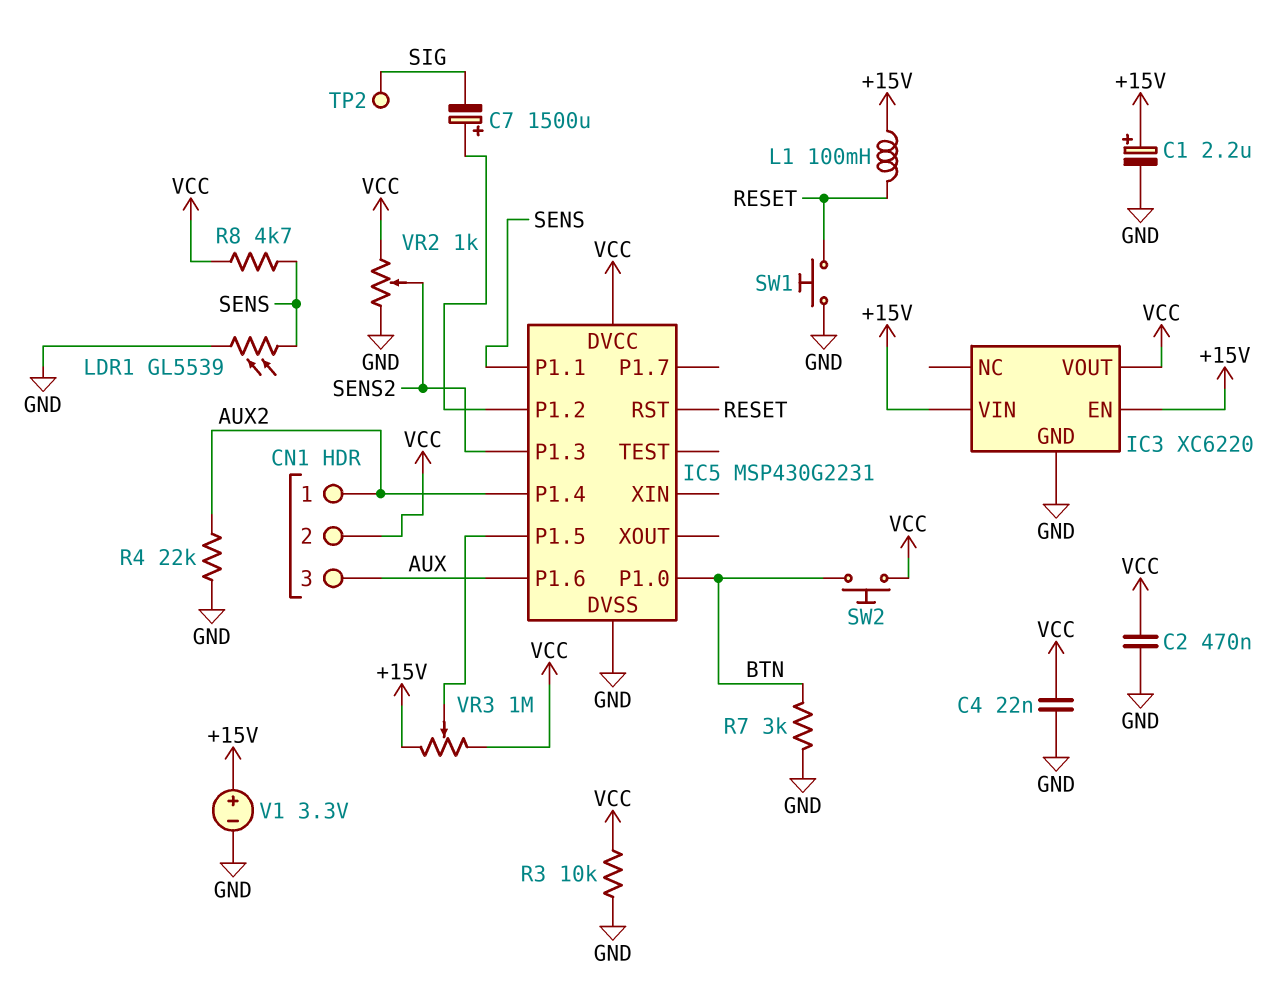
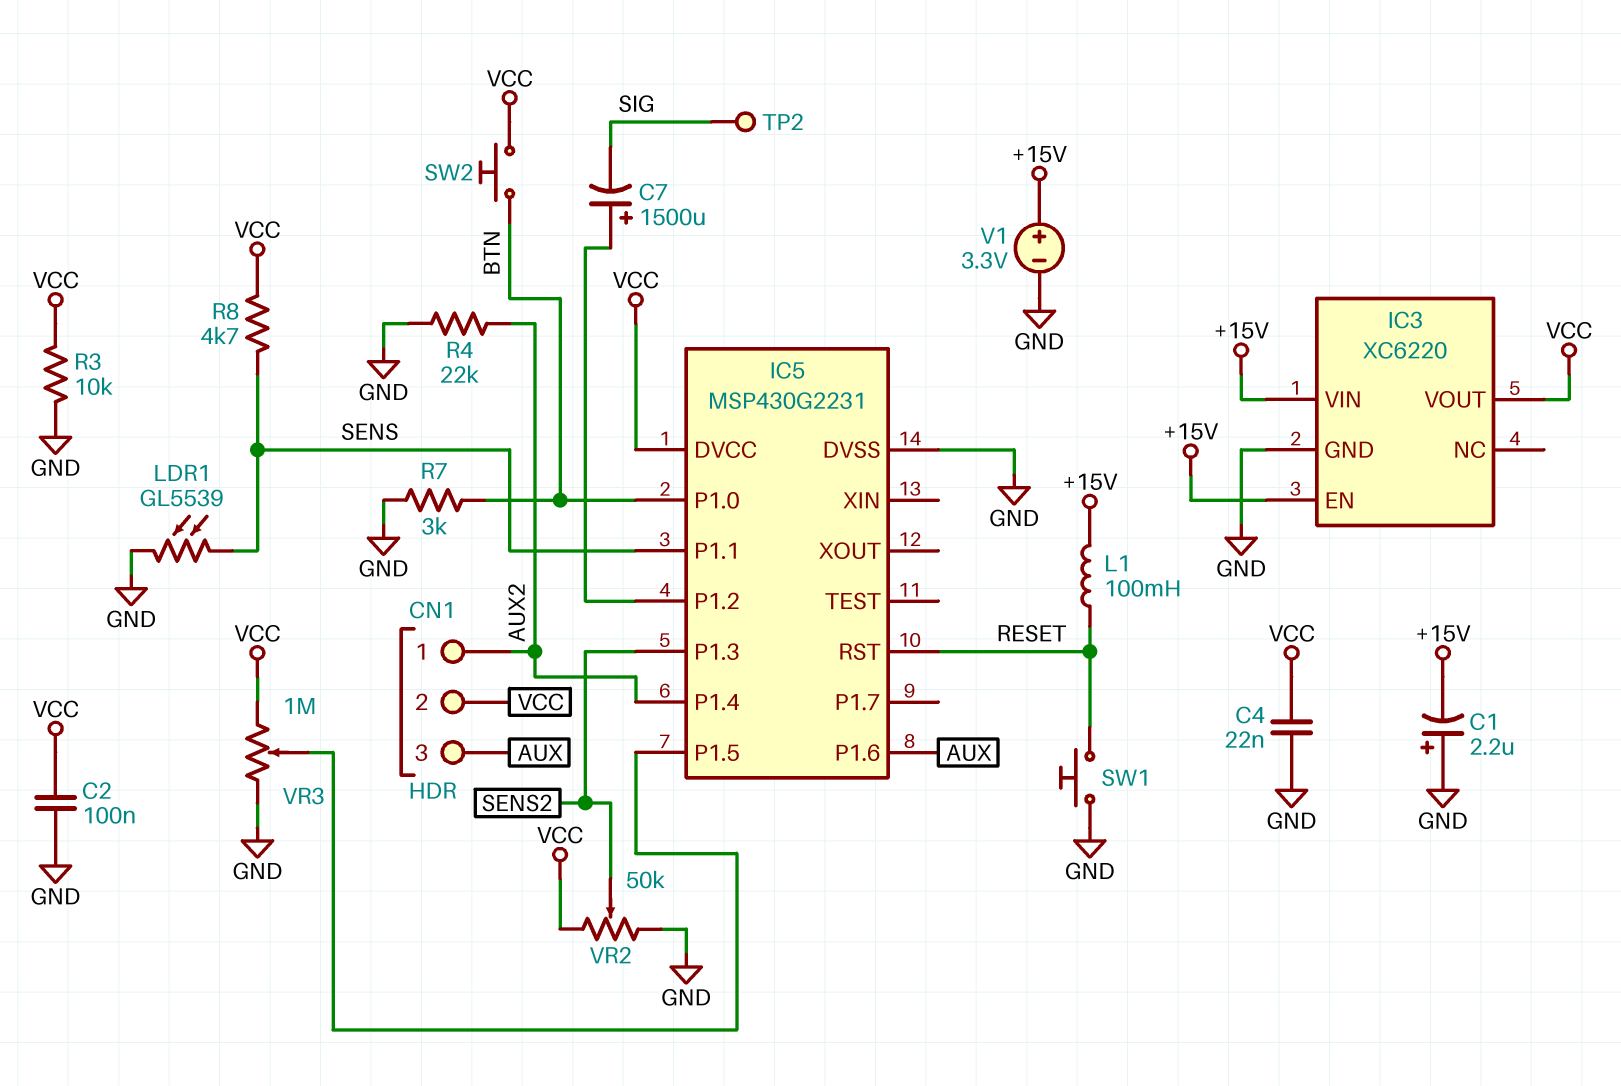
C1: 2.2uF (plus +15V, minus GND) -> 2.2uF (plus GND, minus +15V)
C2: 470nF (GND, VCC) -> 100nF (GND, VCC)
VR2: 1k (GND, VCC, wiper SENS2) -> 50k (GND, VCC, wiper SENS2)
VR3: 1M (+15V, VCC, wiper IC5/P1.5) -> 1M (GND, VCC, wiper IC5/P1.5)

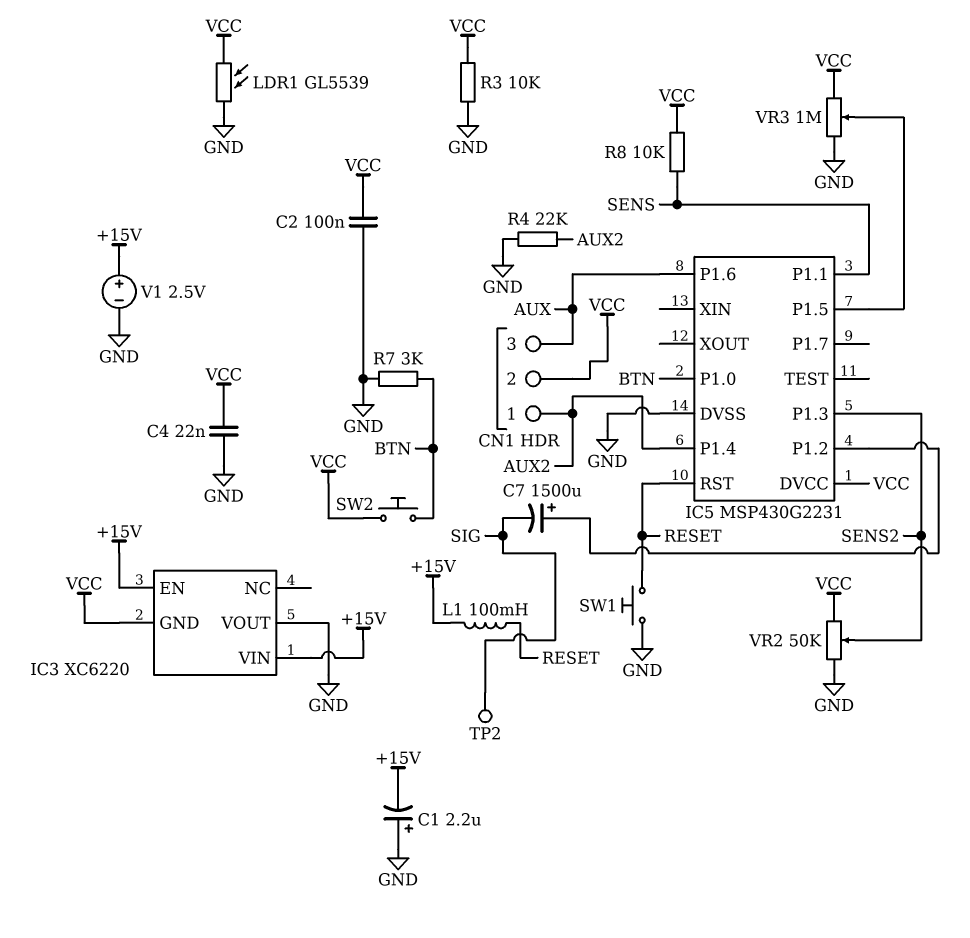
IC3 pin GND: GND -> VCC
IC3 pin VOUT: VCC -> GND
LDR1: GL5539 (GND, SENS) -> GL5539 (GND, VCC)
R8: 4.7k (SENS, VCC) -> 10k (SENS, VCC)
V1: 3.3V (plus +15V, minus GND) -> 2.5V (plus +15V, minus GND)

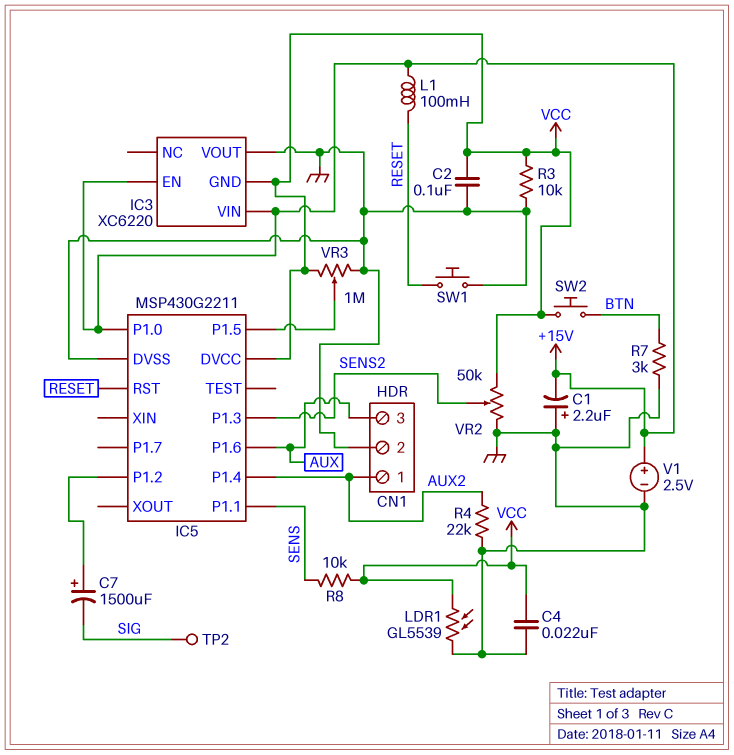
CN1 pin 2: VCC -> GND
IC5: MSP430G2231 -> MSP430G2211
IC5 pin P1.0: BTN -> +15V

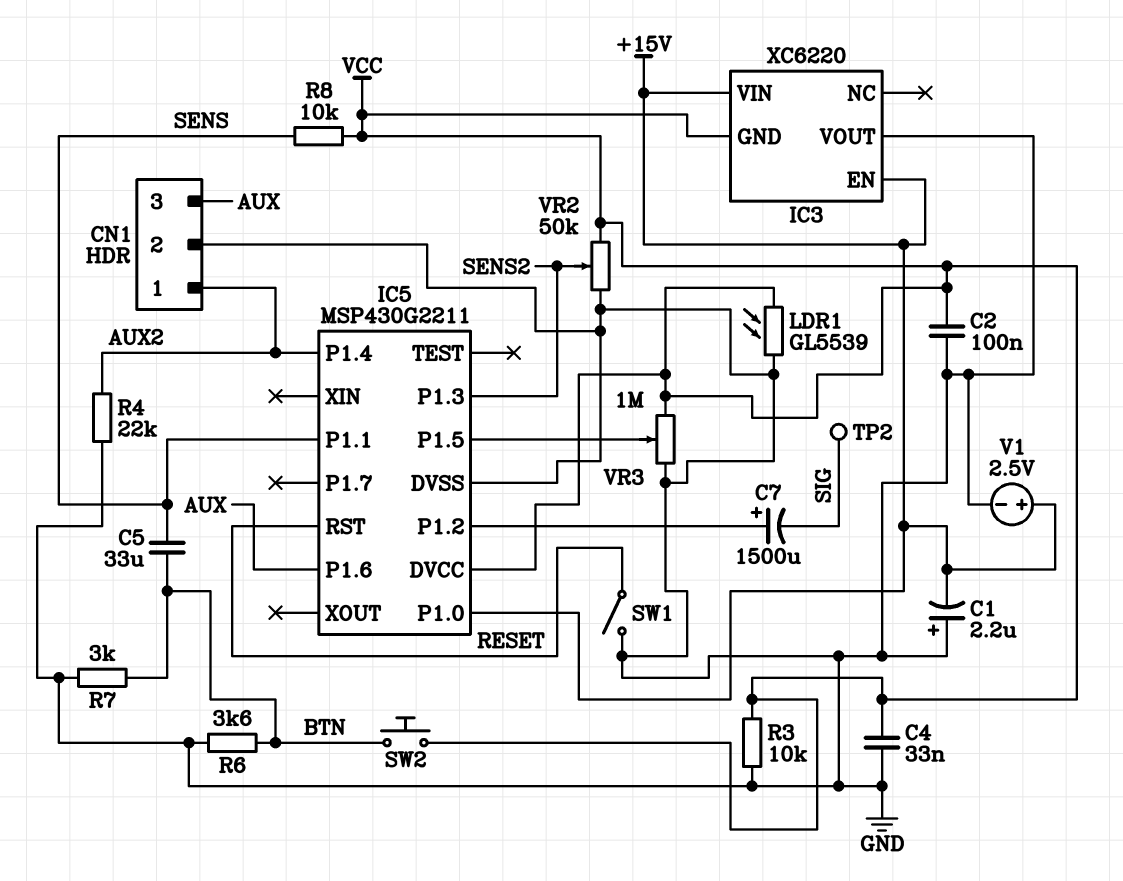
C4: 22nF (GND, VCC) -> 33nF (GND, VCC)
C5: none -> 33uF (BTN, SENS)
L1: 100mH (+15V, RESET) -> none
R6: none -> 3.6k (BTN, GND)
SW1: button (GND, RESET) -> switch (GND, RESET)

